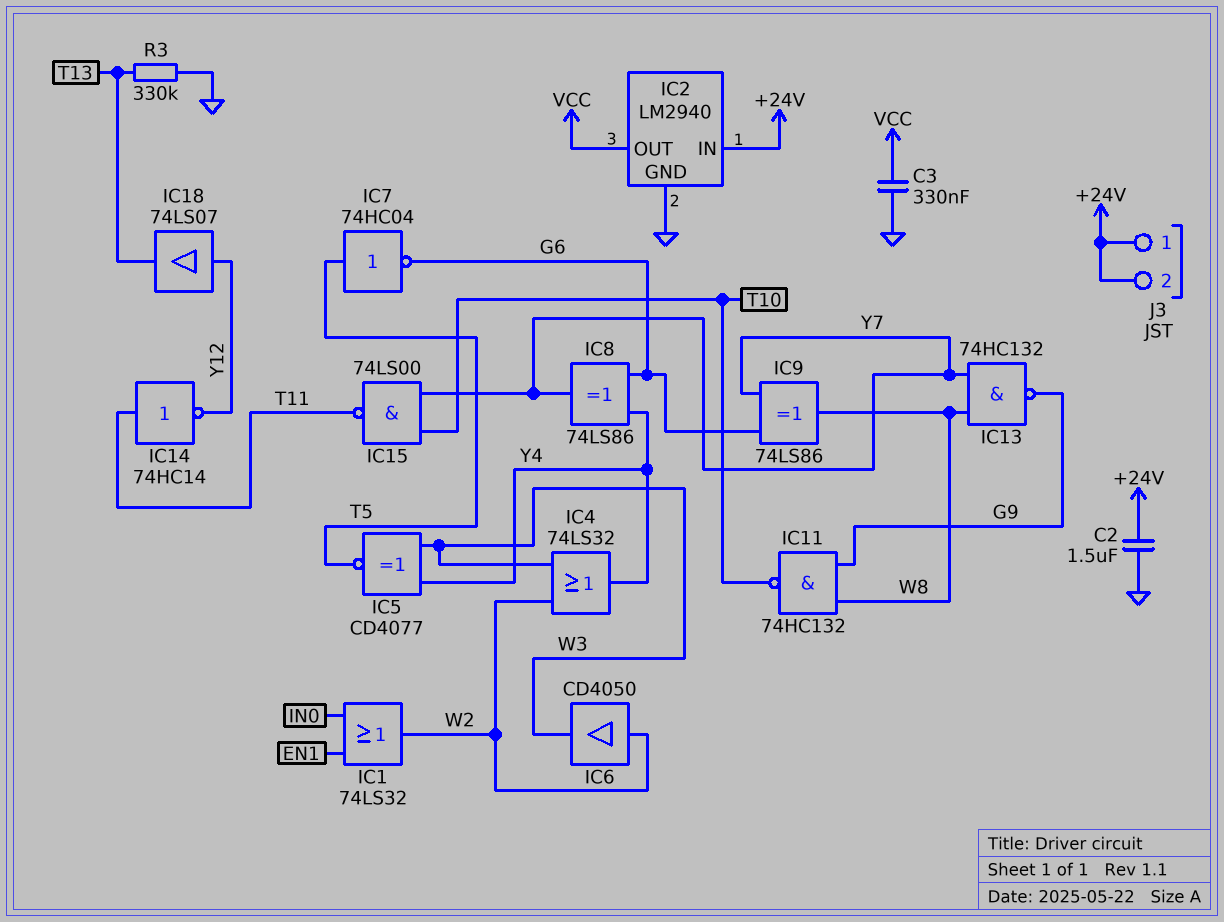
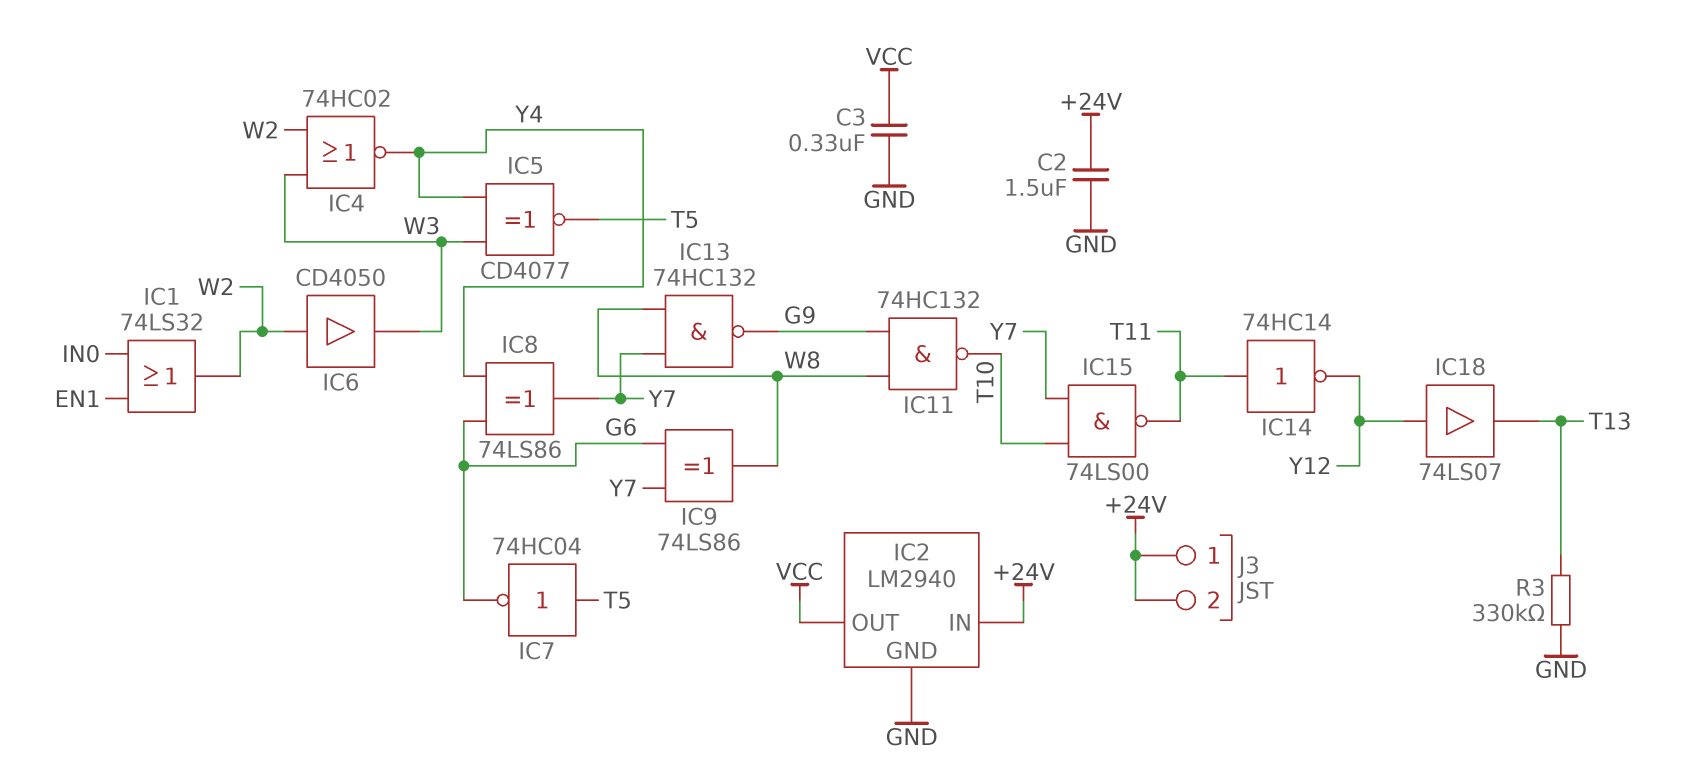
IC4: OR 74LS32 (in W2, in W3, out Y4) -> NOR 74HC02 (in W2, in W3, out Y4)

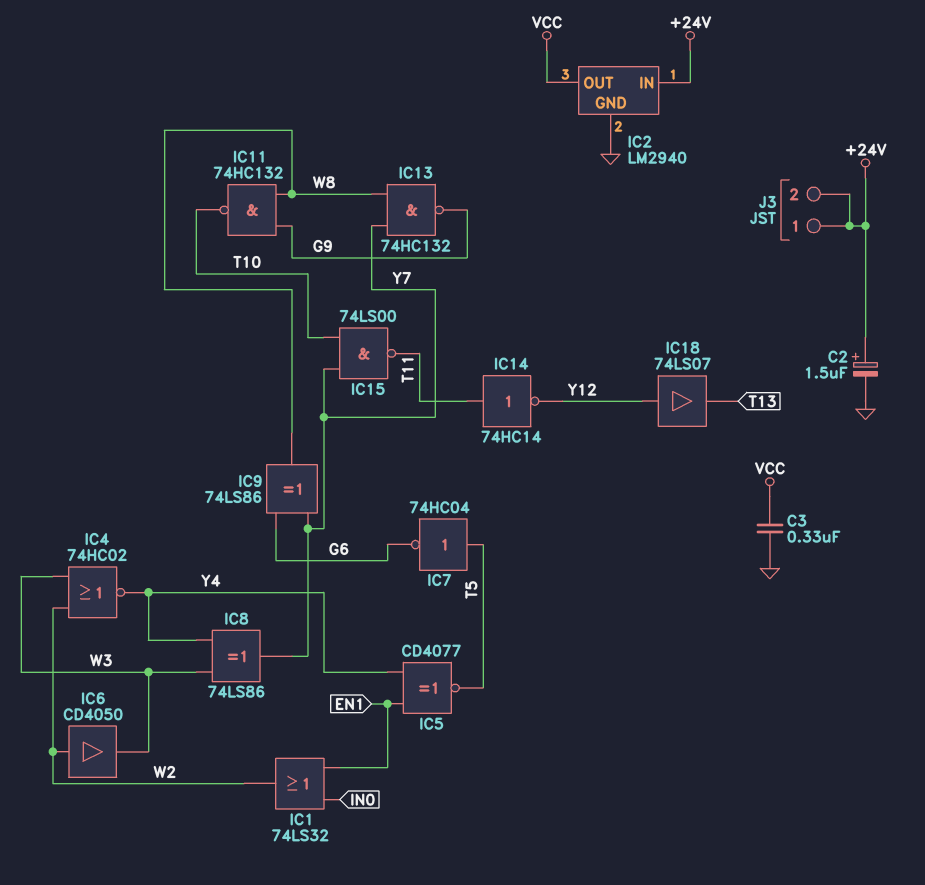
C2: 1.5uF (+24V, GND) -> 1.5uF (plus +24V, minus GND)
IC5: XNOR CD4077 (in W3, in Y4, out T5) -> XNOR CD4077 (in EN1, in Y4, out T5)
IC8: XOR 74LS86 (in G6, in Y4, out Y7) -> XOR 74LS86 (in W3, in Y4, out Y7)
R3: 330k (GND, T13) -> none

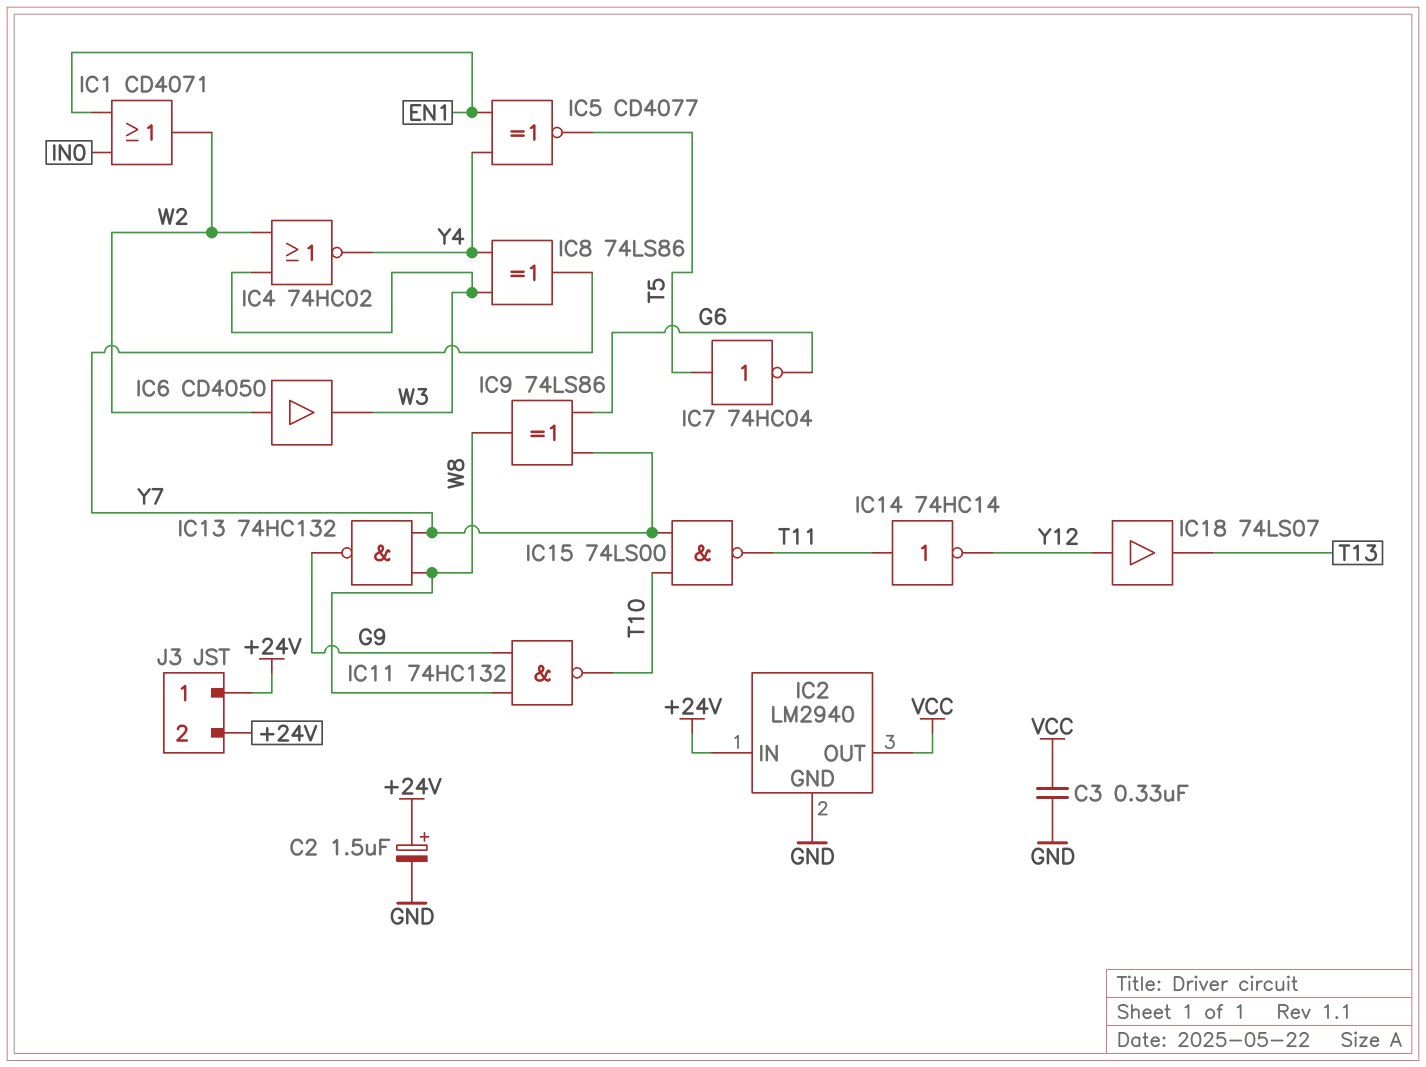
IC1: OR 74LS32 (in EN1, in IN0, out W2) -> OR CD4071 (in EN1, in IN0, out W2)

